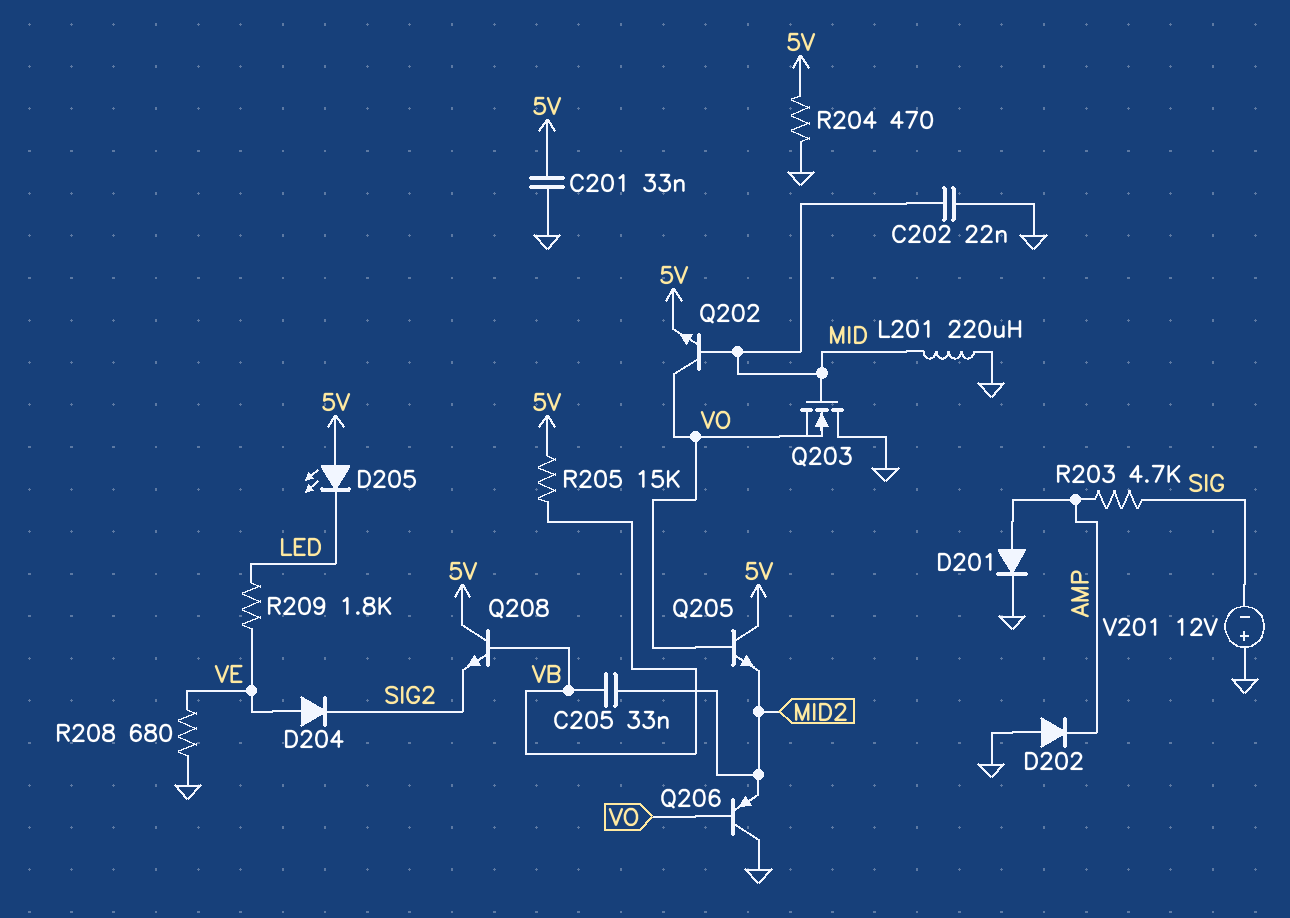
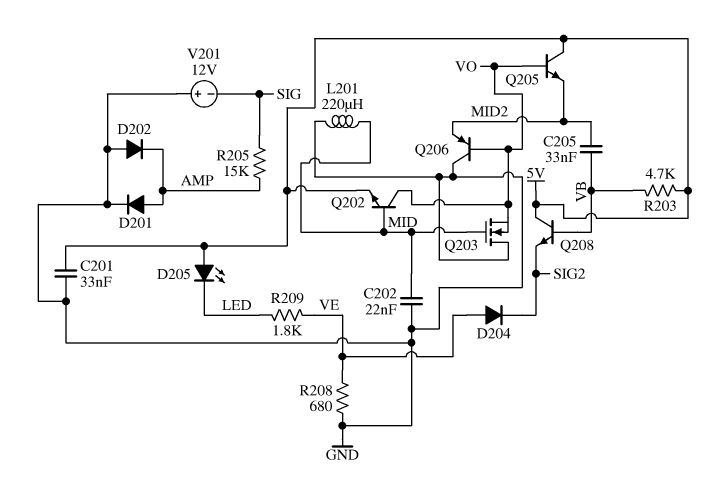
R203: 4.7k (AMP, SIG) -> 4.7k (5V, VB)
R204: 470 (5V, GND) -> none
R205: 15k (5V, VB) -> 15k (AMP, SIG)

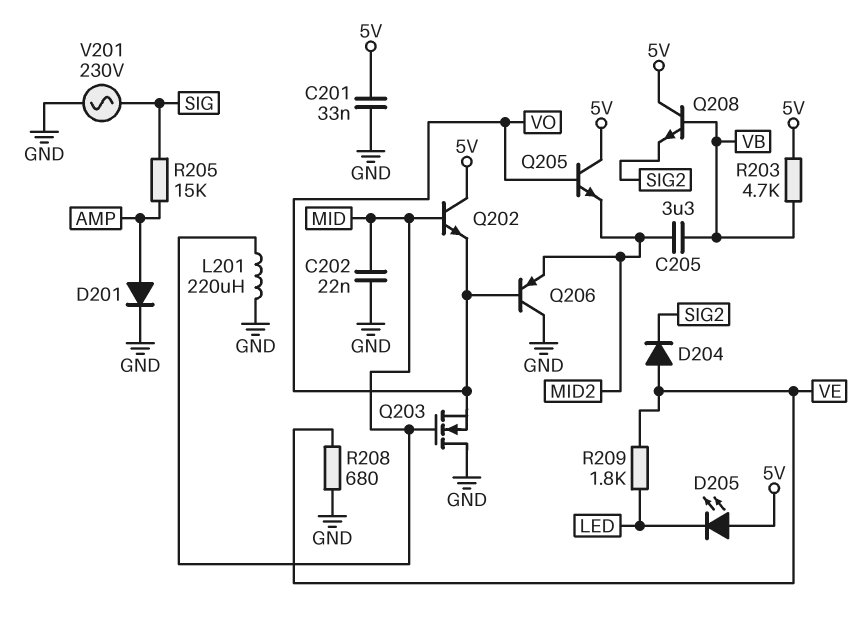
C205: 33nF (MID2, VB) -> 3.3uF (MID2, VB)
D202: diode (A GND, K AMP) -> none
Q202: NPN (B MID, C VO, E 5V) -> NPN (B MID, C 5V, E VO)
V201: 12V (plus GND, minus SIG) -> AC 230V (GND, SIG)

